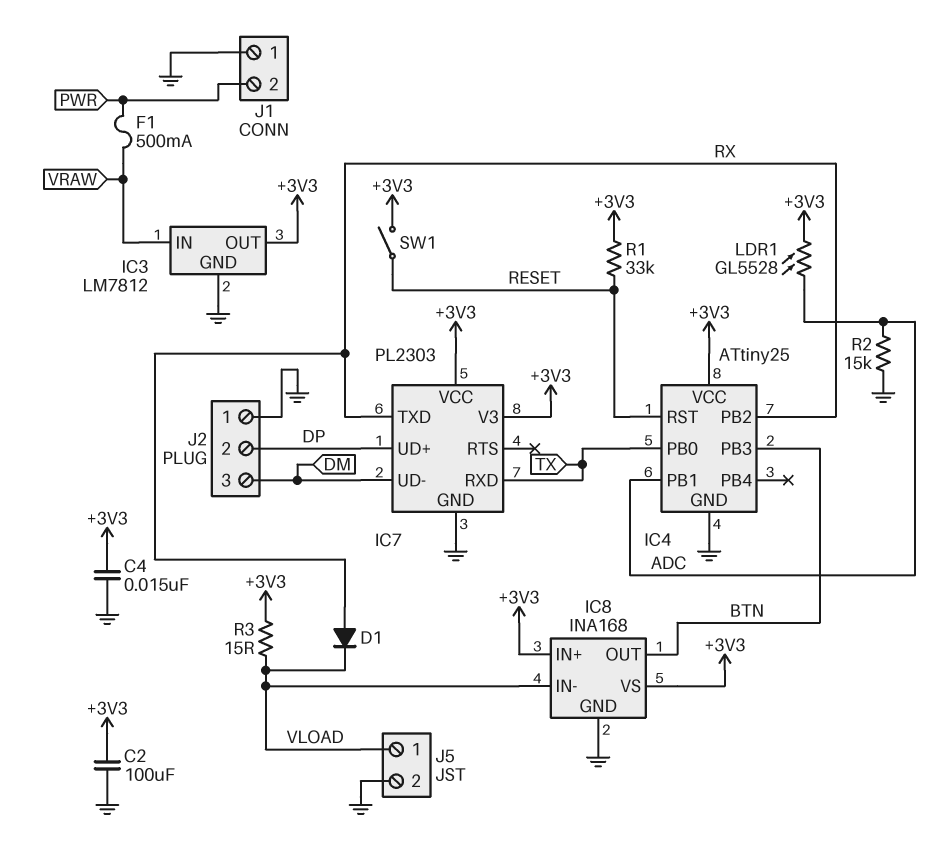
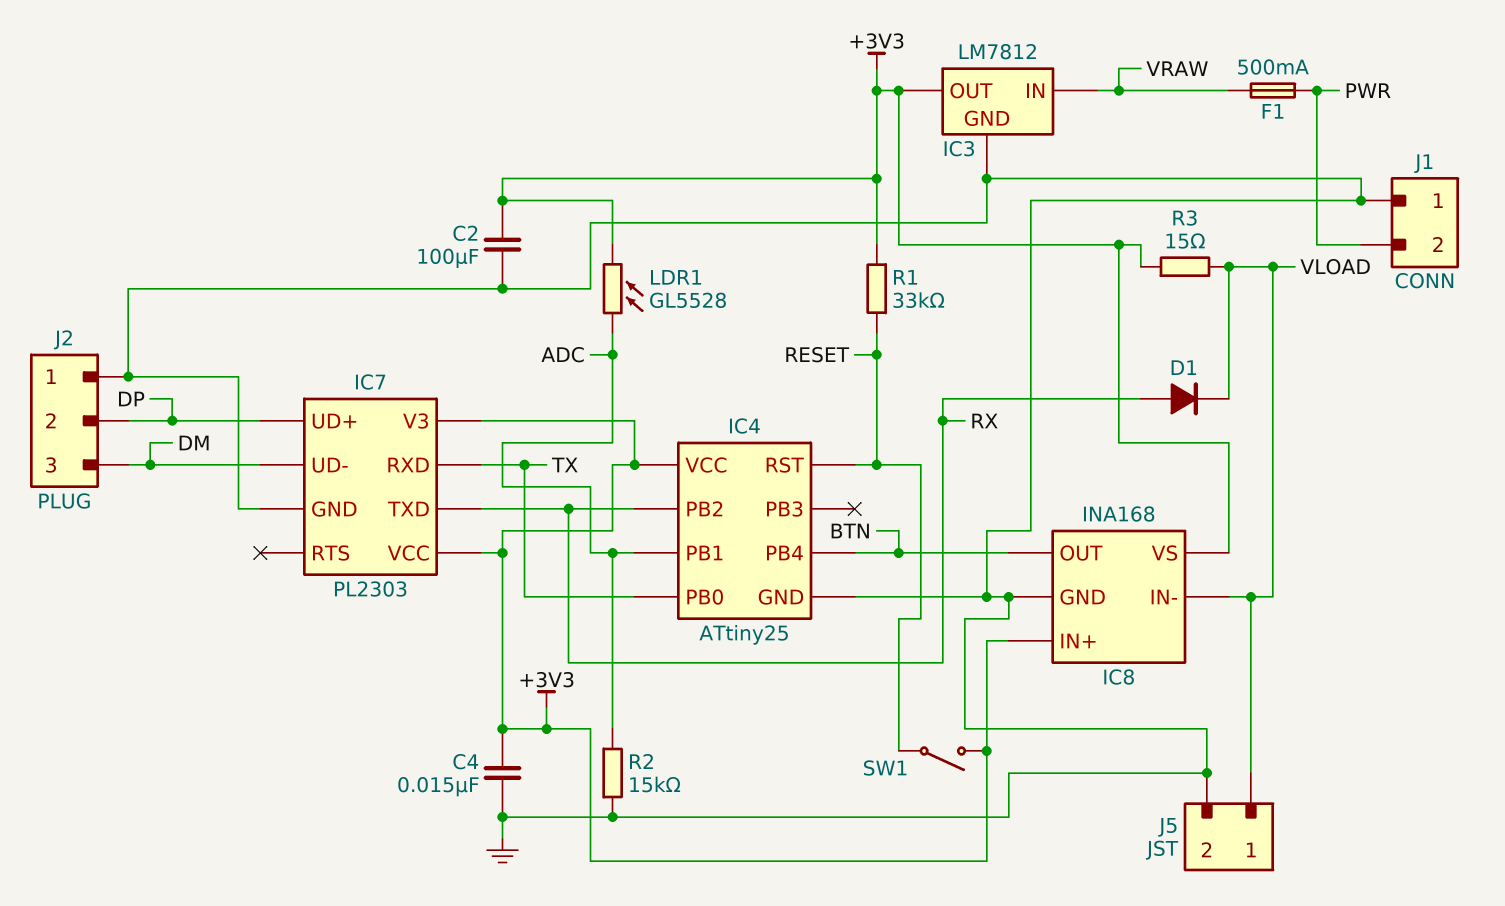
IC4 pin PB3: BTN -> none
IC4 pin PB4: none -> BTN

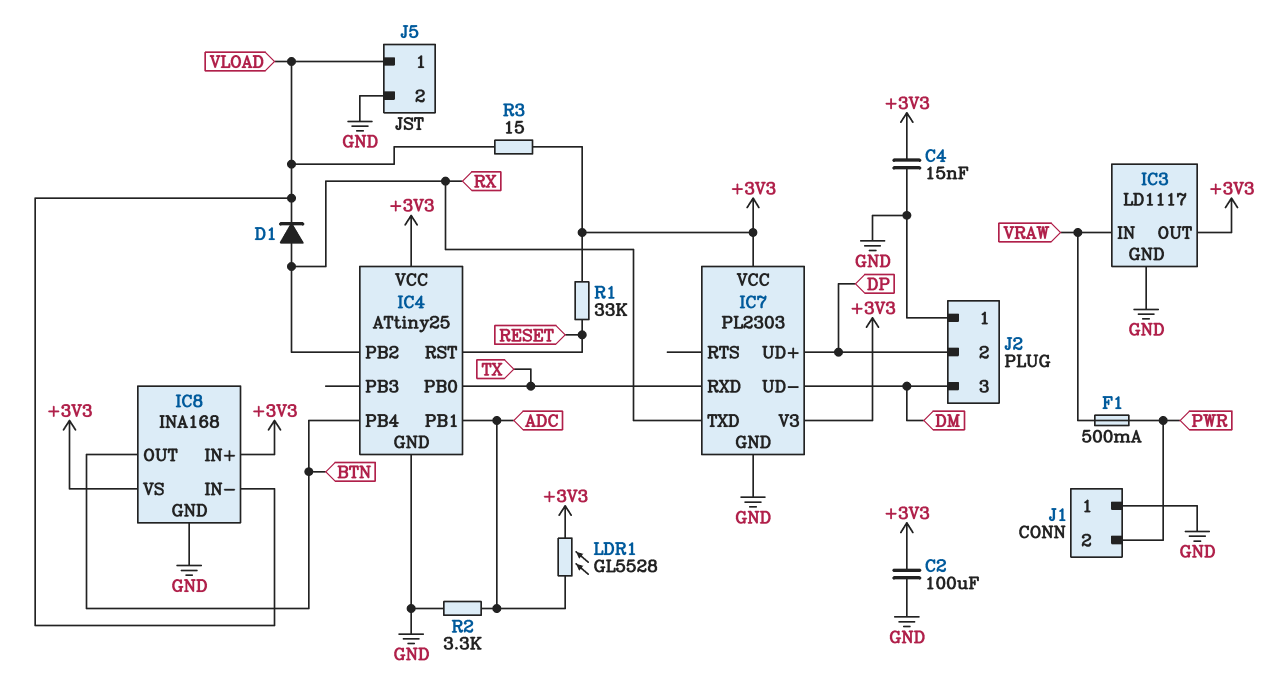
IC3: LM7812 -> LD1117
R2: 15k (ADC, GND) -> 3.3k (ADC, GND)
SW1: switch (+3V3, RESET) -> none

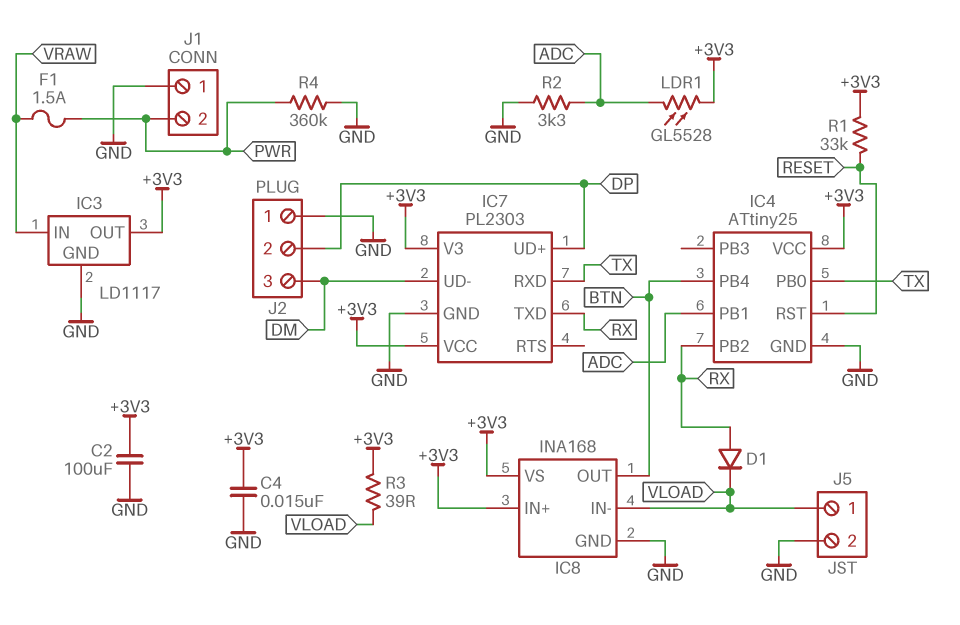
F1: 500mA (PWR, VRAW) -> 1.5A (PWR, VRAW)
R3: 15 (+3V3, VLOAD) -> 39 (+3V3, VLOAD)
R4: none -> 360k (GND, PWR)

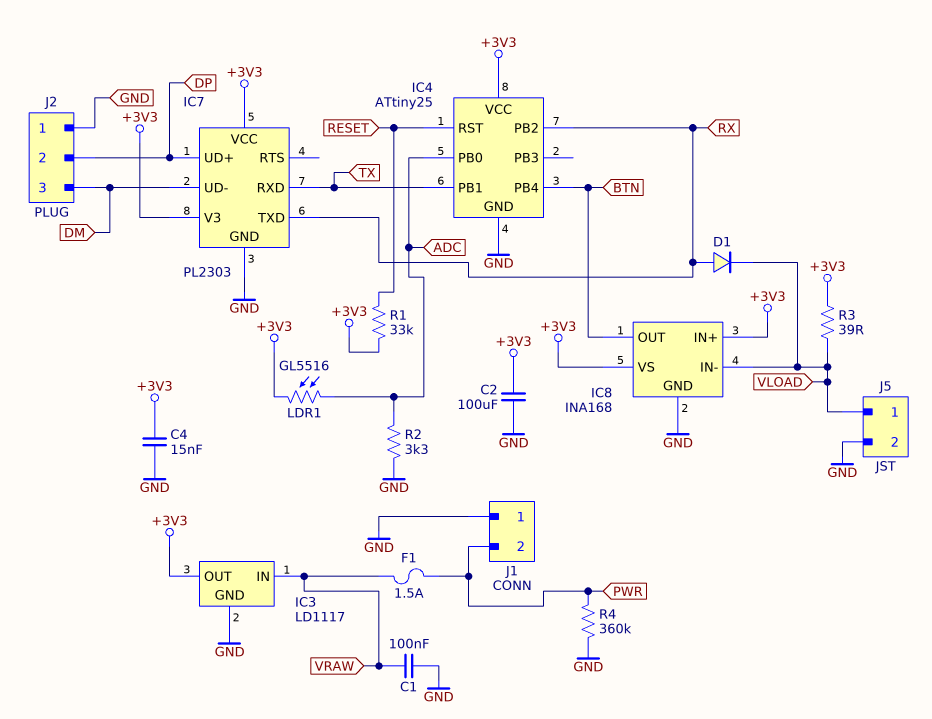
C1: none -> 100nF (GND, VRAW)
IC4 pin PB0: TX -> ADC
IC4 pin PB1: ADC -> TX
LDR1: GL5528 (+3V3, ADC) -> GL5516 (+3V3, ADC)

